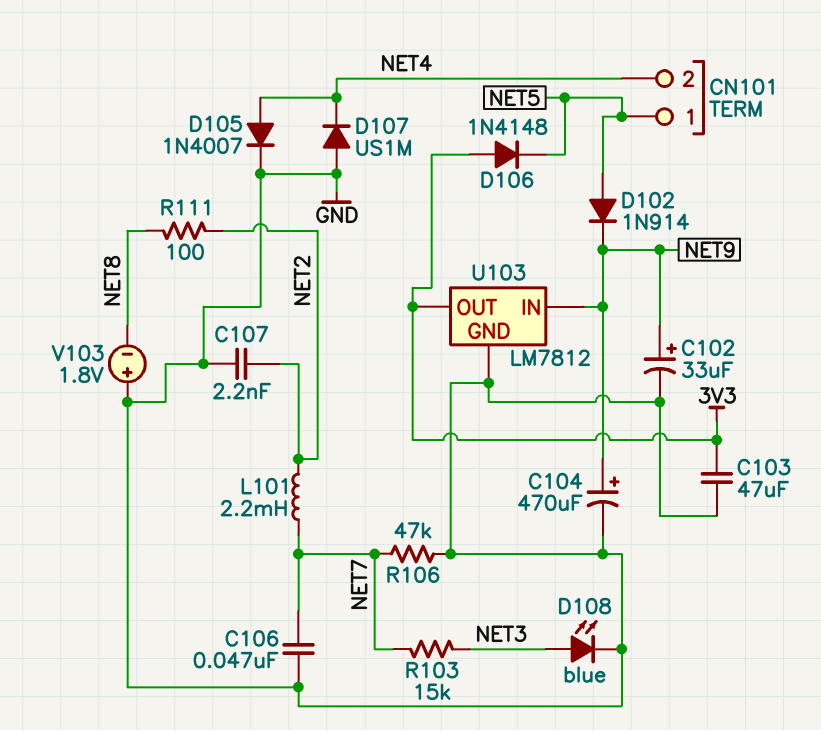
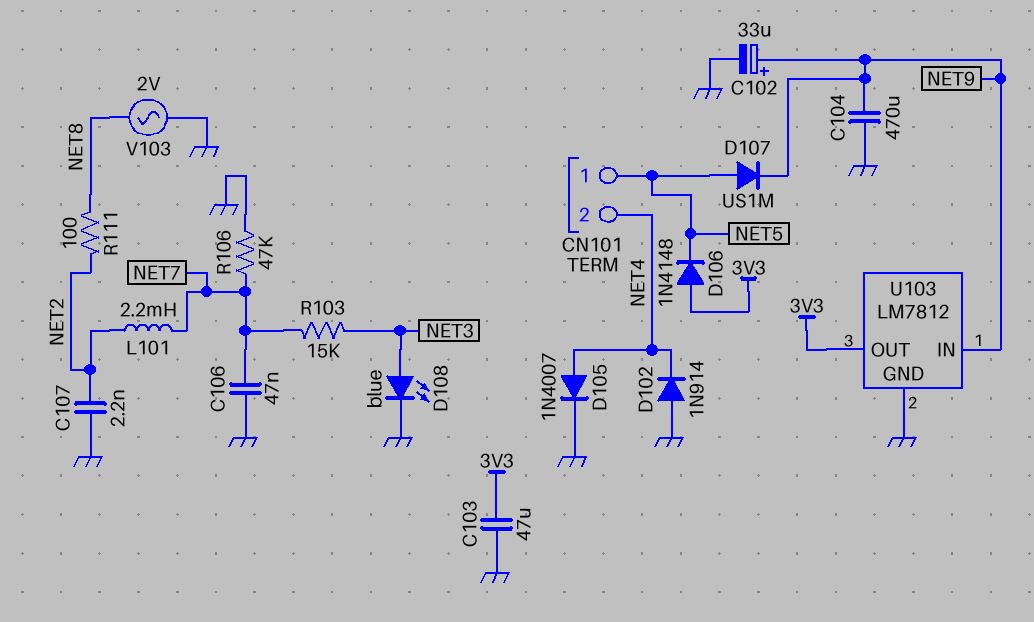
C104: 470uF (plus NET9, minus GND) -> 470uF (GND, NET9)
D102: diode 1N914 (A NET5, K NET9) -> diode 1N914 (A GND, K NET4)
D107: diode US1M (A GND, K NET4) -> diode US1M (A NET5, K NET9)
V103: 1.8V (plus GND, minus NET8) -> AC 2V (GND, NET8)

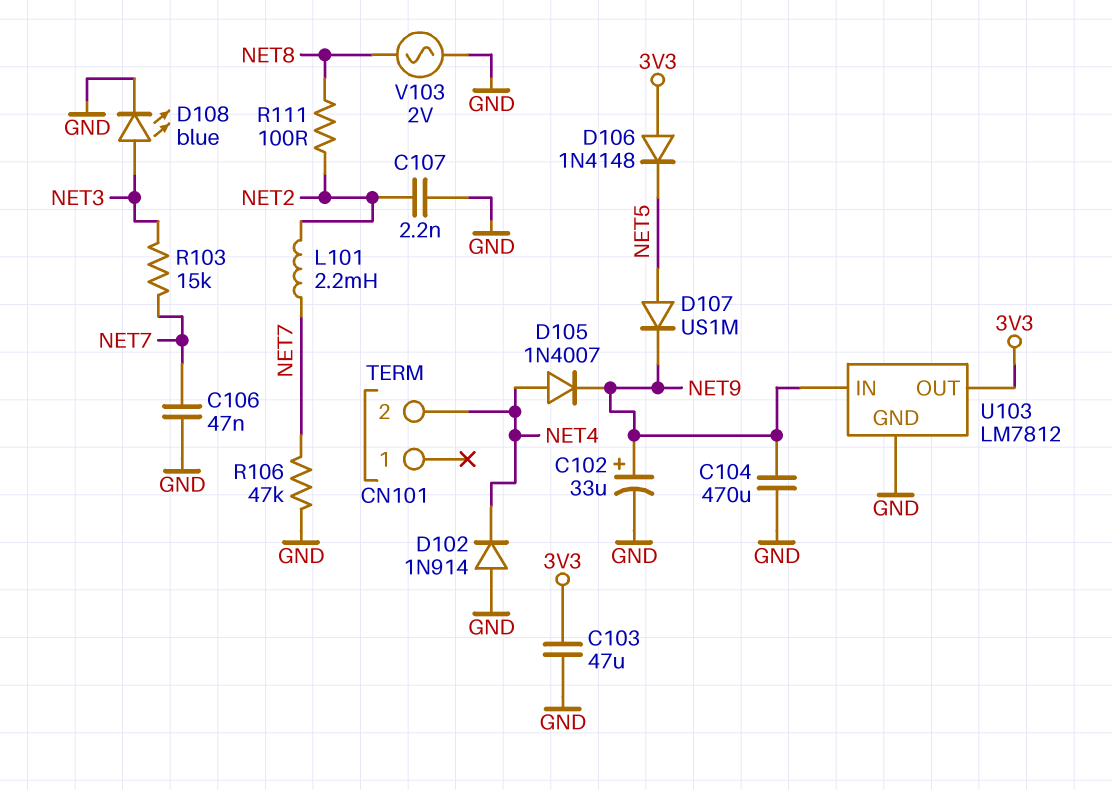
CN101 pin 1: NET5 -> none
D105: diode 1N4007 (A NET4, K GND) -> diode 1N4007 (A NET4, K NET9)

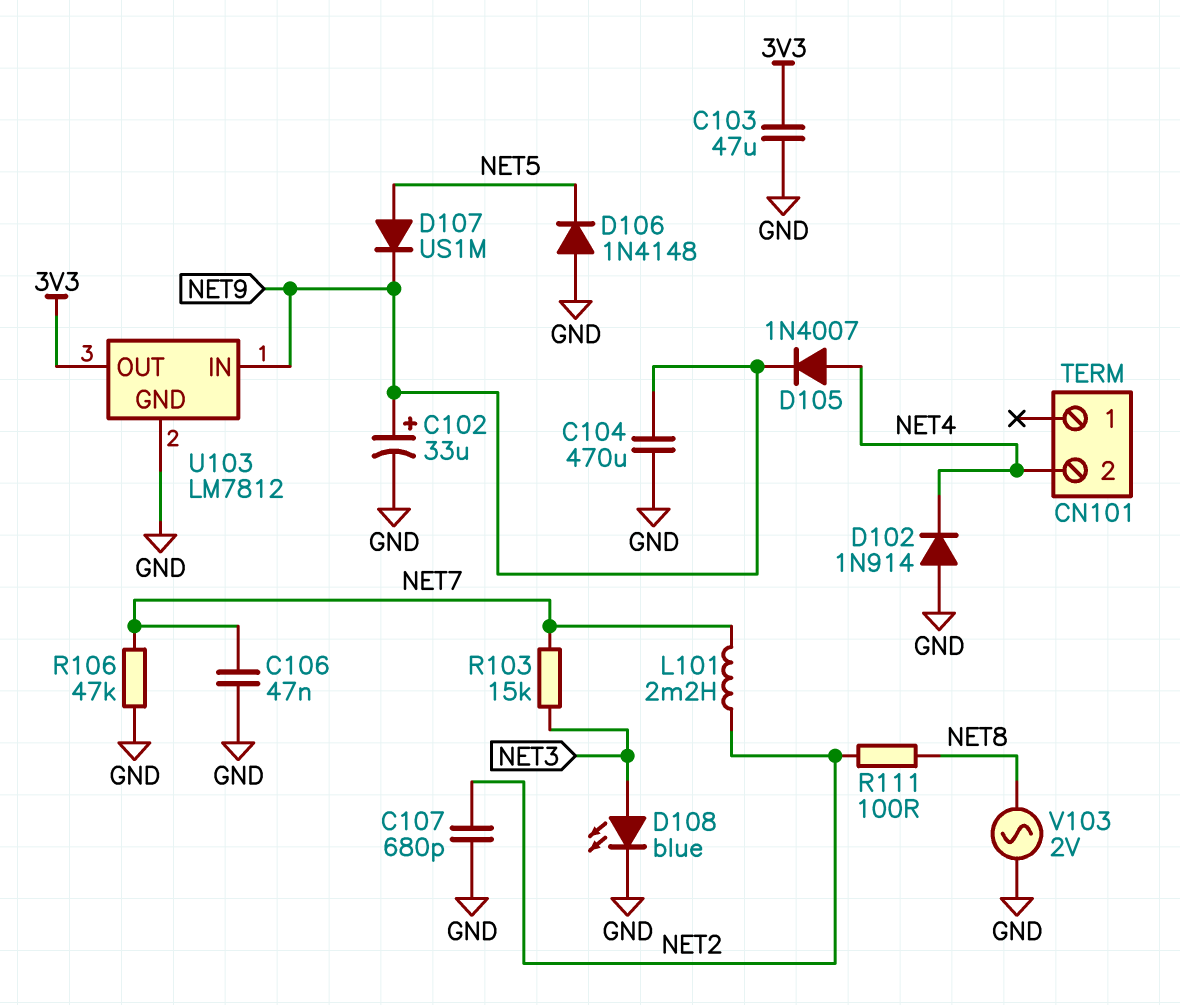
C107: 2.2nF (GND, NET2) -> 680pF (GND, NET2)
D106: diode 1N4148 (A 3V3, K NET5) -> diode 1N4148 (A GND, K NET5)

